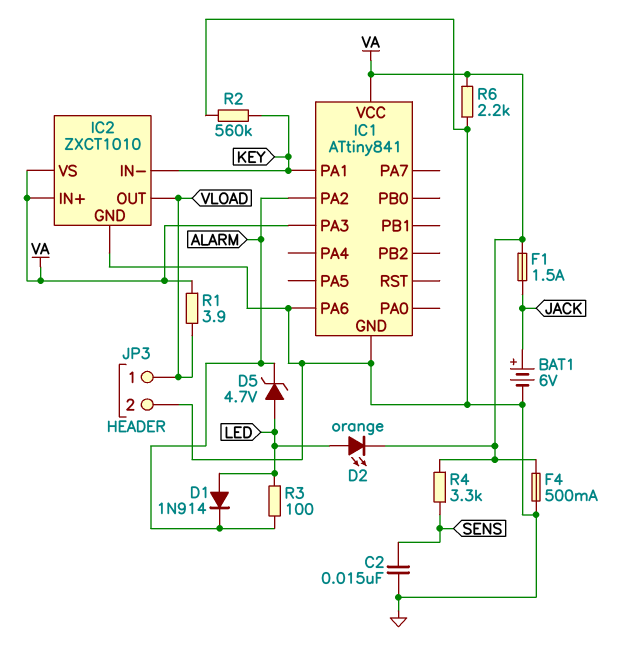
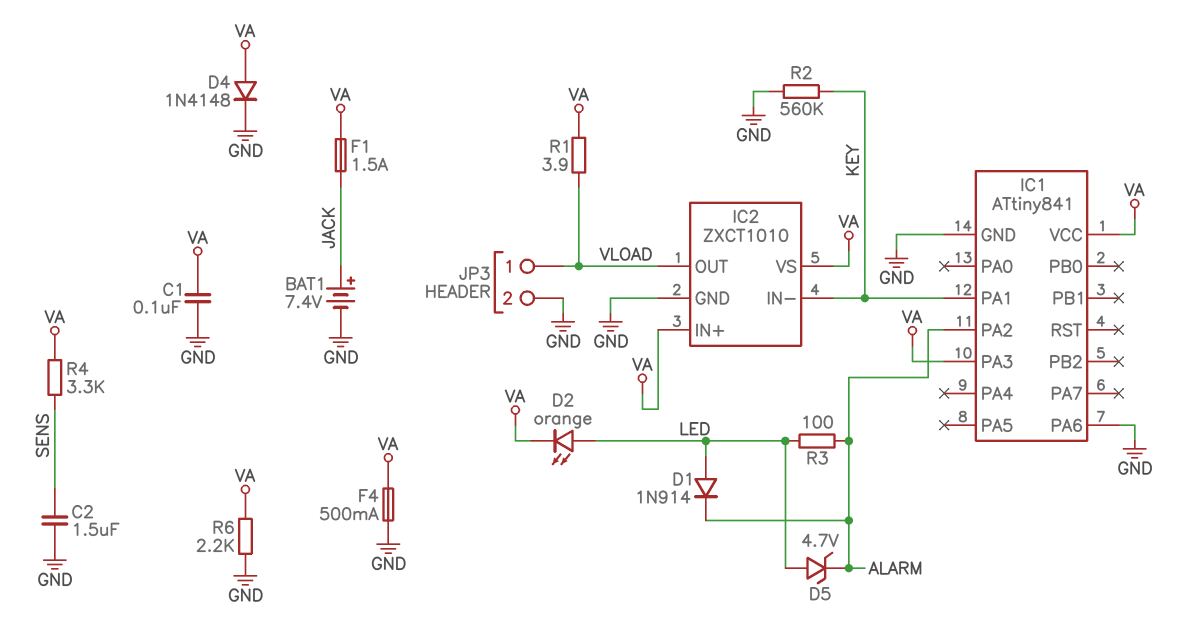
BAT1: 6V (plus JACK, minus GND) -> 7.4V (plus JACK, minus GND)
C1: none -> 100nF (GND, VA)
C2: 15nF (GND, SENS) -> 1.5uF (GND, SENS)
D4: none -> diode 1N4148 (A VA, K GND)

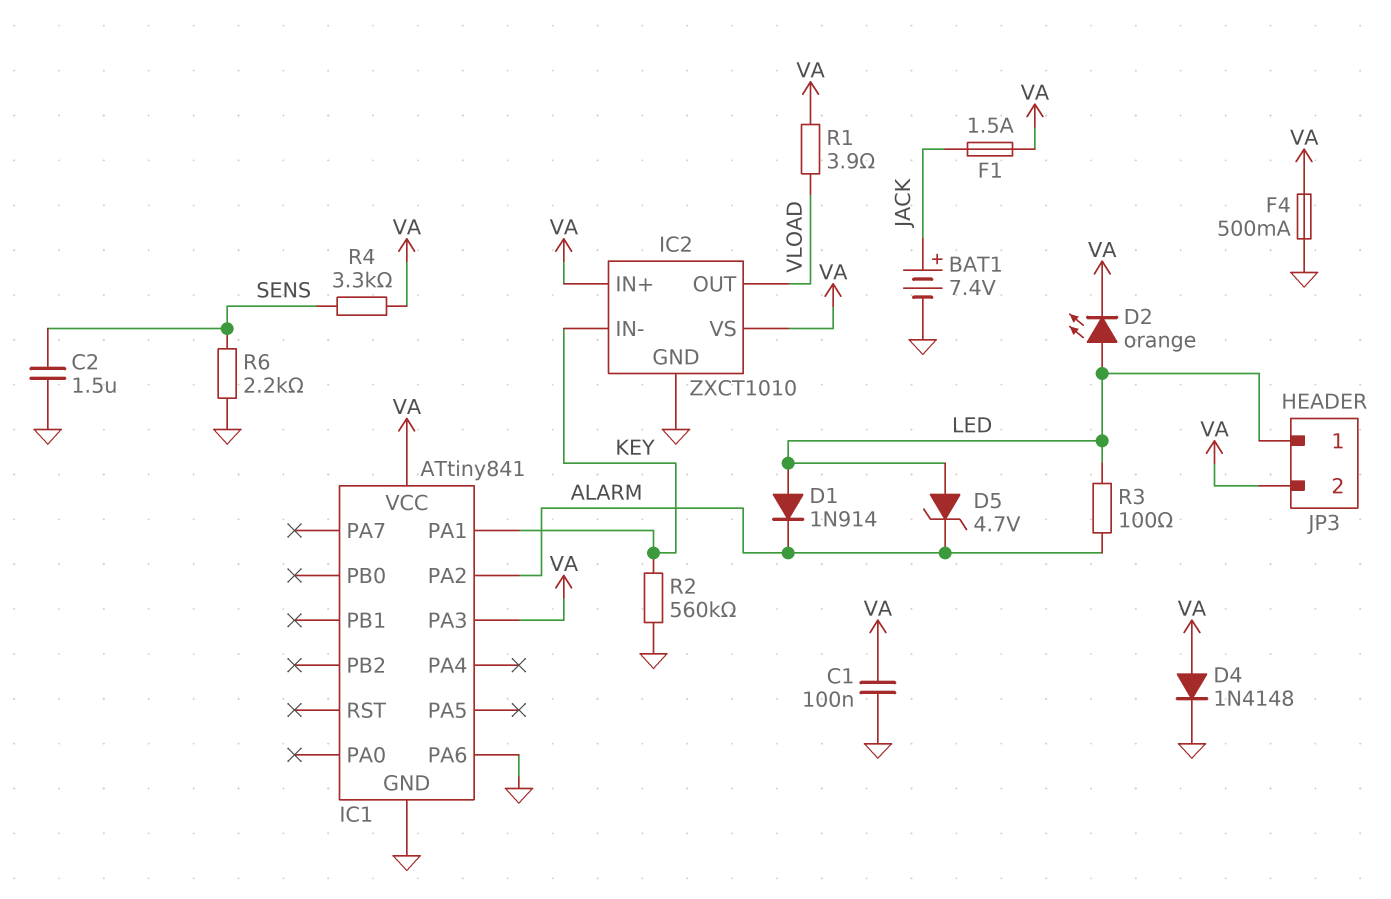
JP3 pin 1: VLOAD -> LED
JP3 pin 2: GND -> VA
R6: 2.2k (GND, VA) -> 2.2k (GND, SENS)

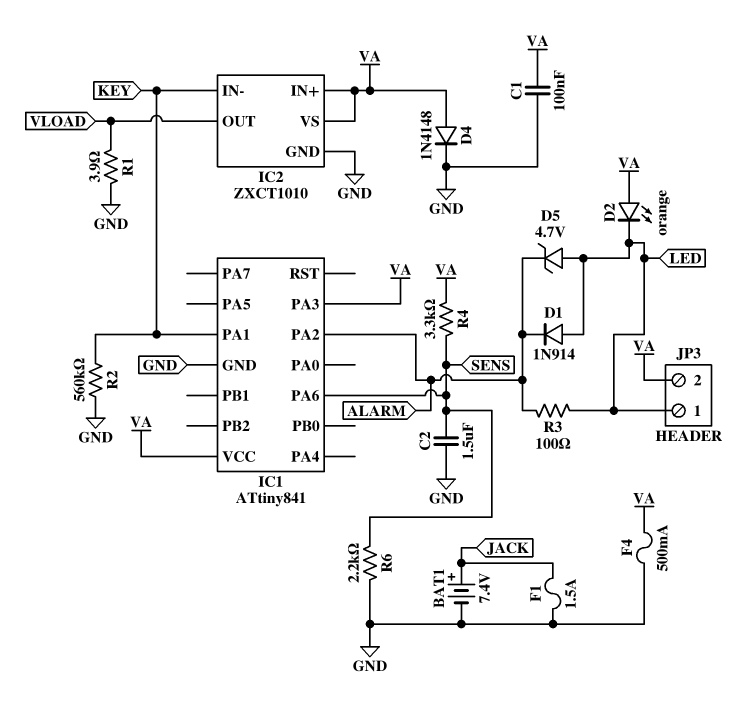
D2: LED orange (A LED, K VA) -> LED orange (A VA, K LED)
F1: 1.5A (JACK, VA) -> 1.5A (GND, JACK)
IC1 pin PA6: GND -> SENS
R1: 3.9 (VA, VLOAD) -> 3.9 (GND, VLOAD)

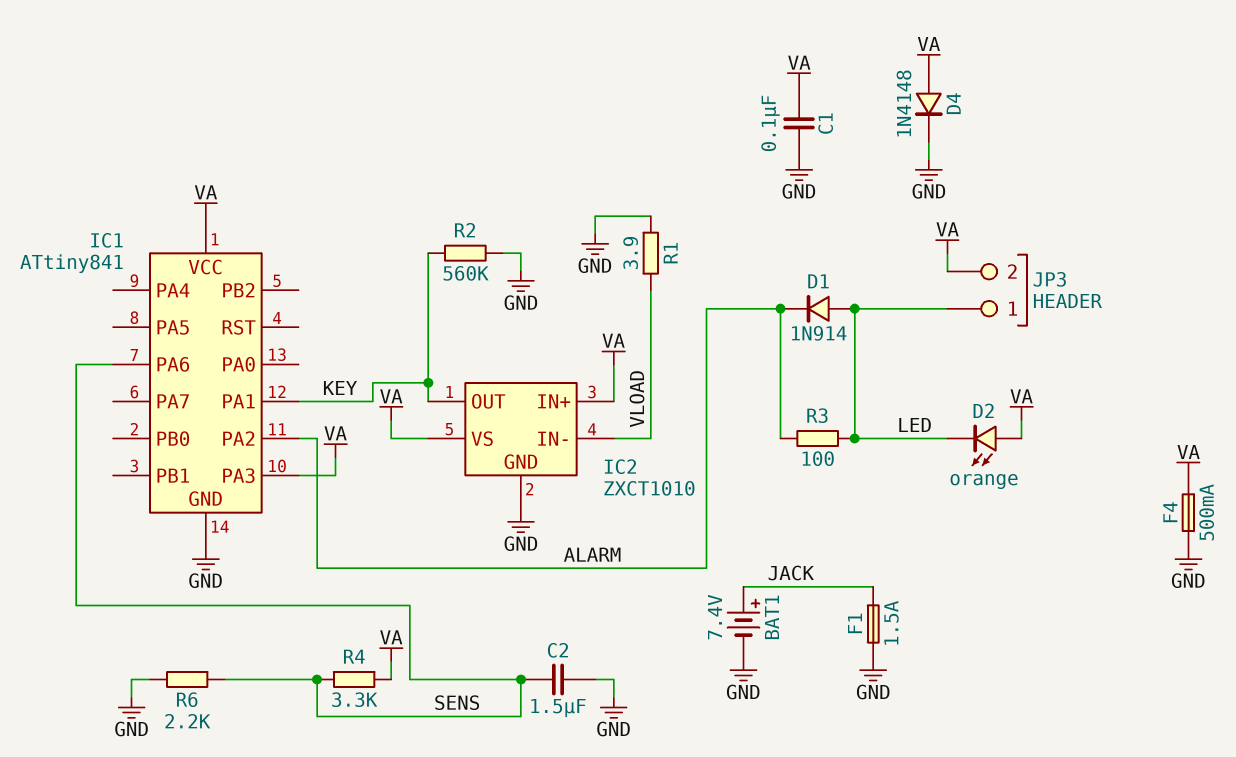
D5: zener 4.7V (A LED, K ALARM) -> none
IC2 pin IN-: KEY -> VLOAD
IC2 pin OUT: VLOAD -> KEY

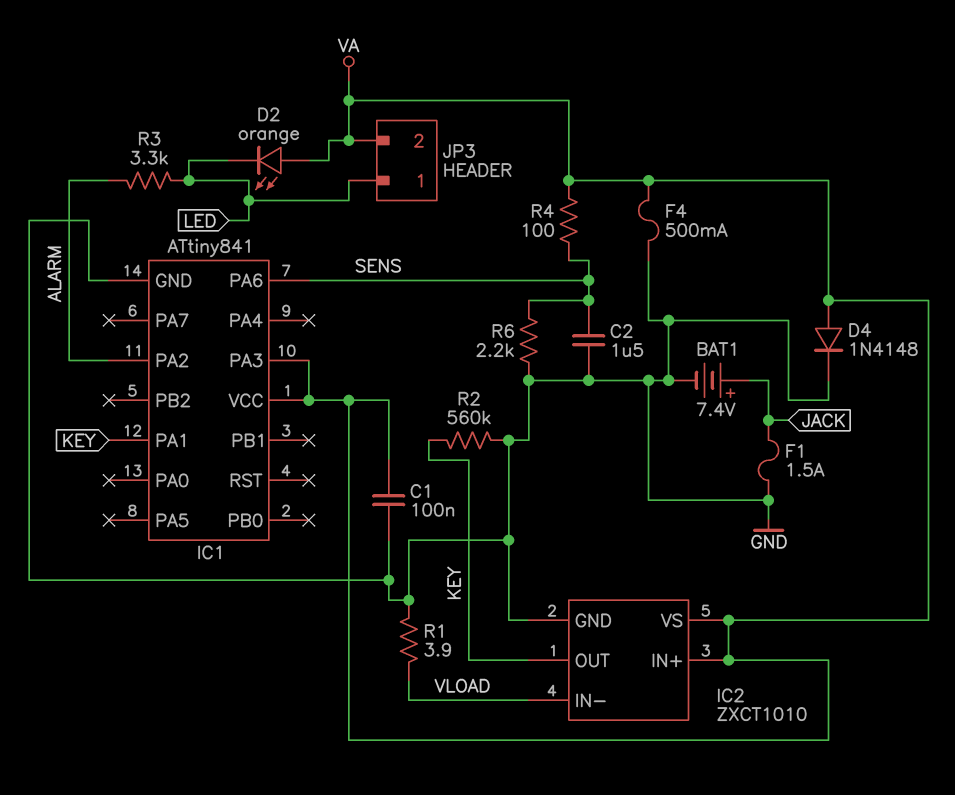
D1: diode 1N914 (A LED, K ALARM) -> none
R3: 100 (ALARM, LED) -> 3.3k (ALARM, LED)
R4: 3.3k (SENS, VA) -> 100 (SENS, VA)

